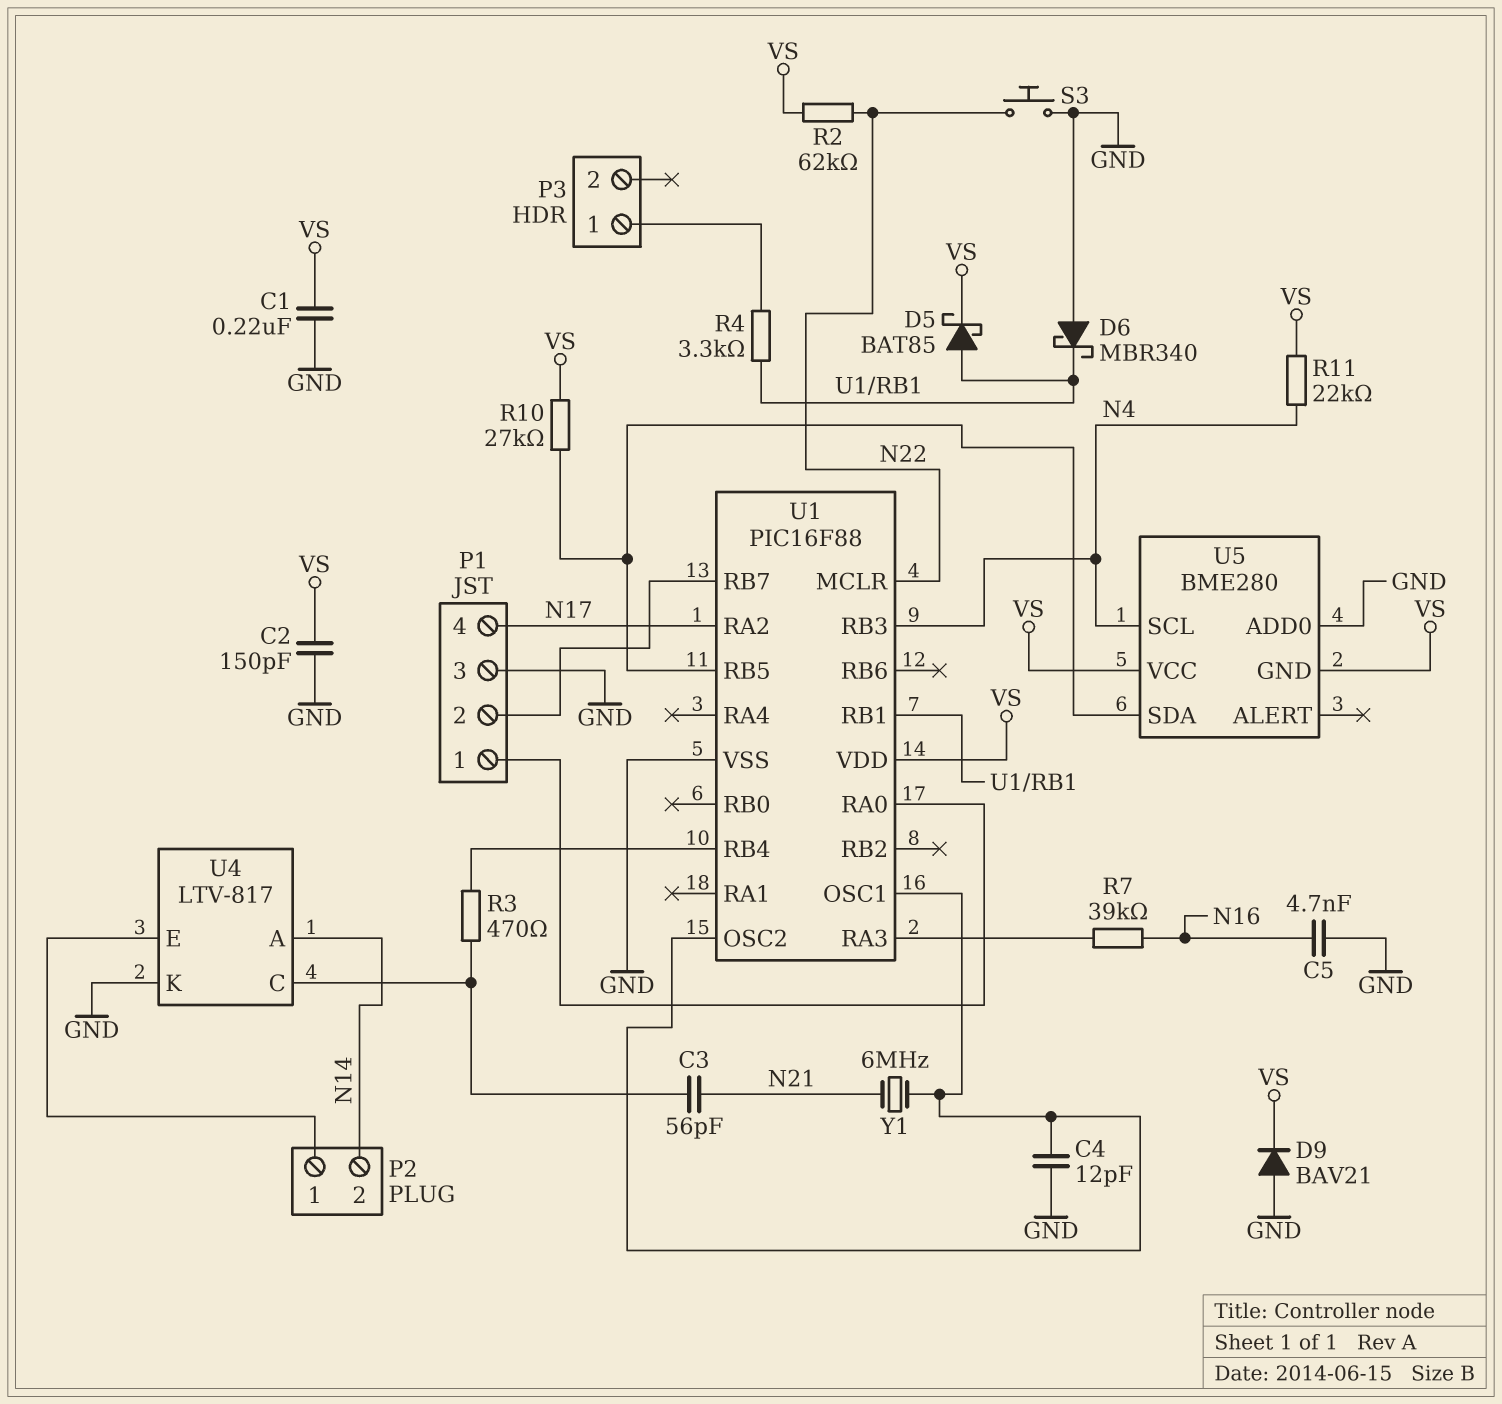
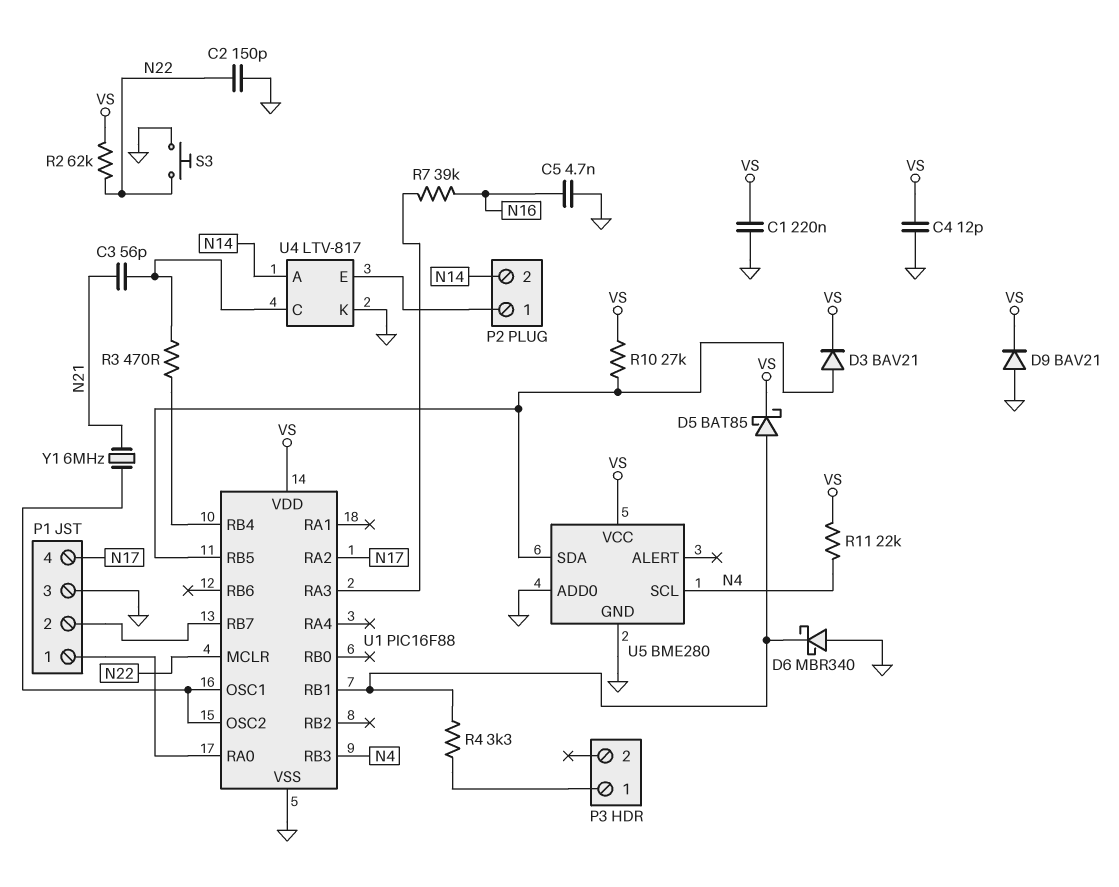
C2: 150pF (GND, VS) -> 150pF (GND, N22)
C4: 12pF (GND, U1/OSC1) -> 12pF (GND, VS)
D3: none -> diode BAV21 (A U1/RB5, K VS)
U5 pin GND: VS -> GND

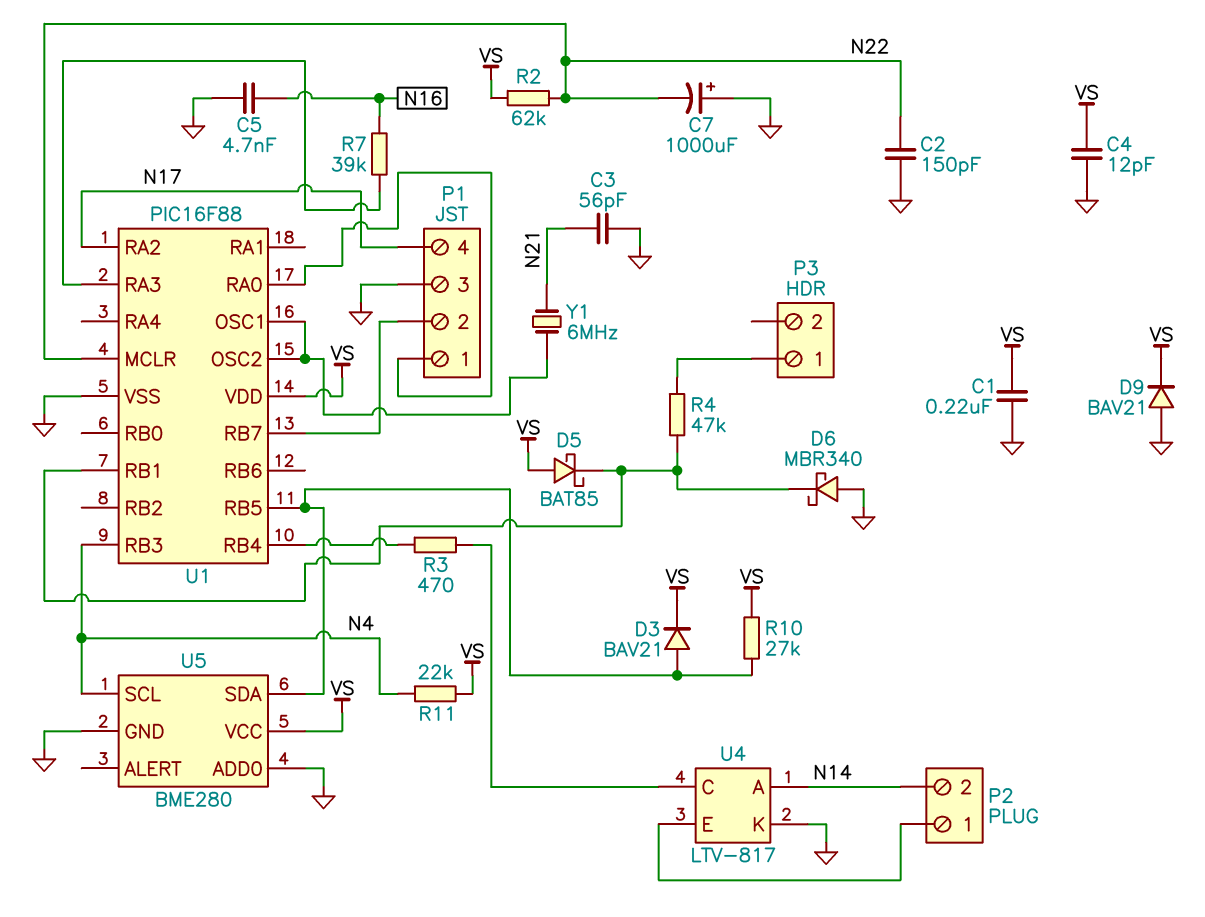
C3: 56pF (N21, U4/C) -> 56pF (GND, N21)
C7: none -> 1000uF (plus GND, minus N22)
D5: schottky BAT85 (A U1/RB1, K VS) -> schottky BAT85 (A VS, K U1/RB1)
R4: 3.3k (P3/1, U1/RB1) -> 47k (P3/1, U1/RB1)
S3: button (GND, N22) -> none

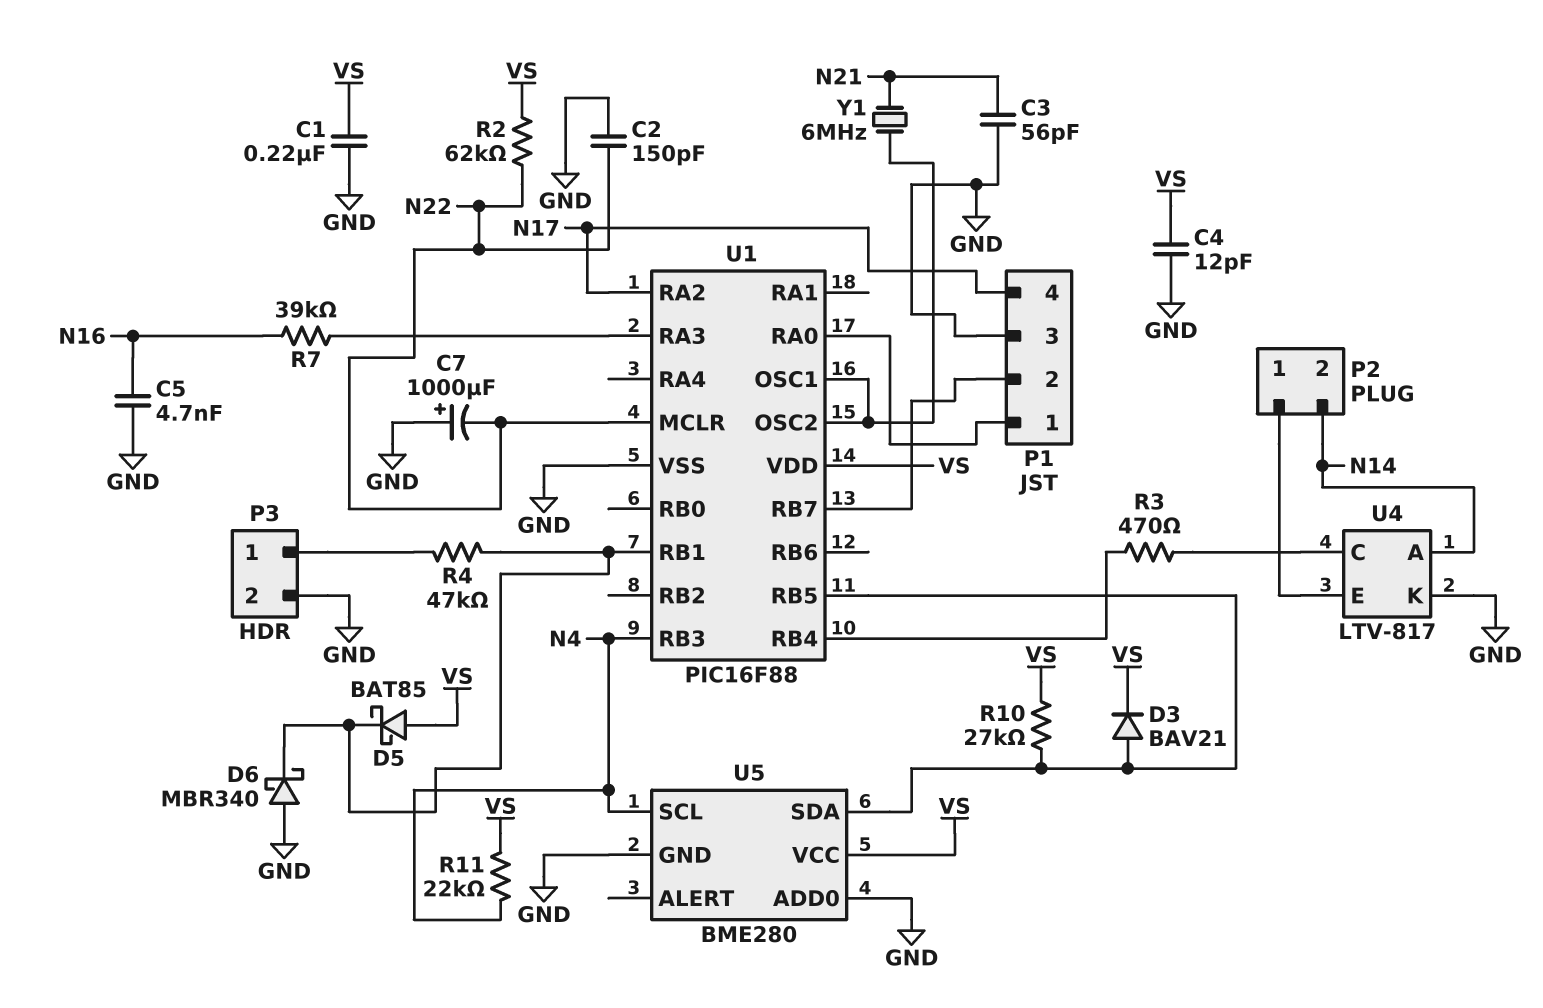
D9: diode BAV21 (A GND, K VS) -> none
P3 pin 2: none -> GND

